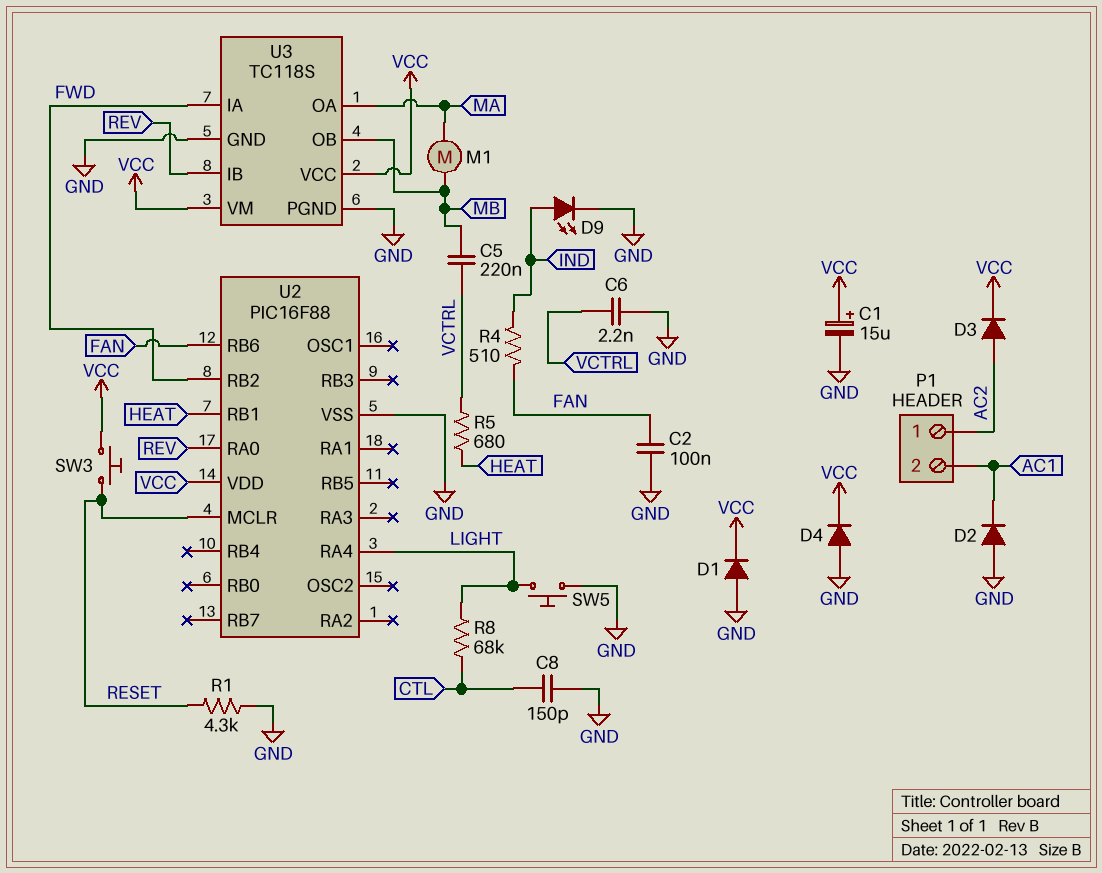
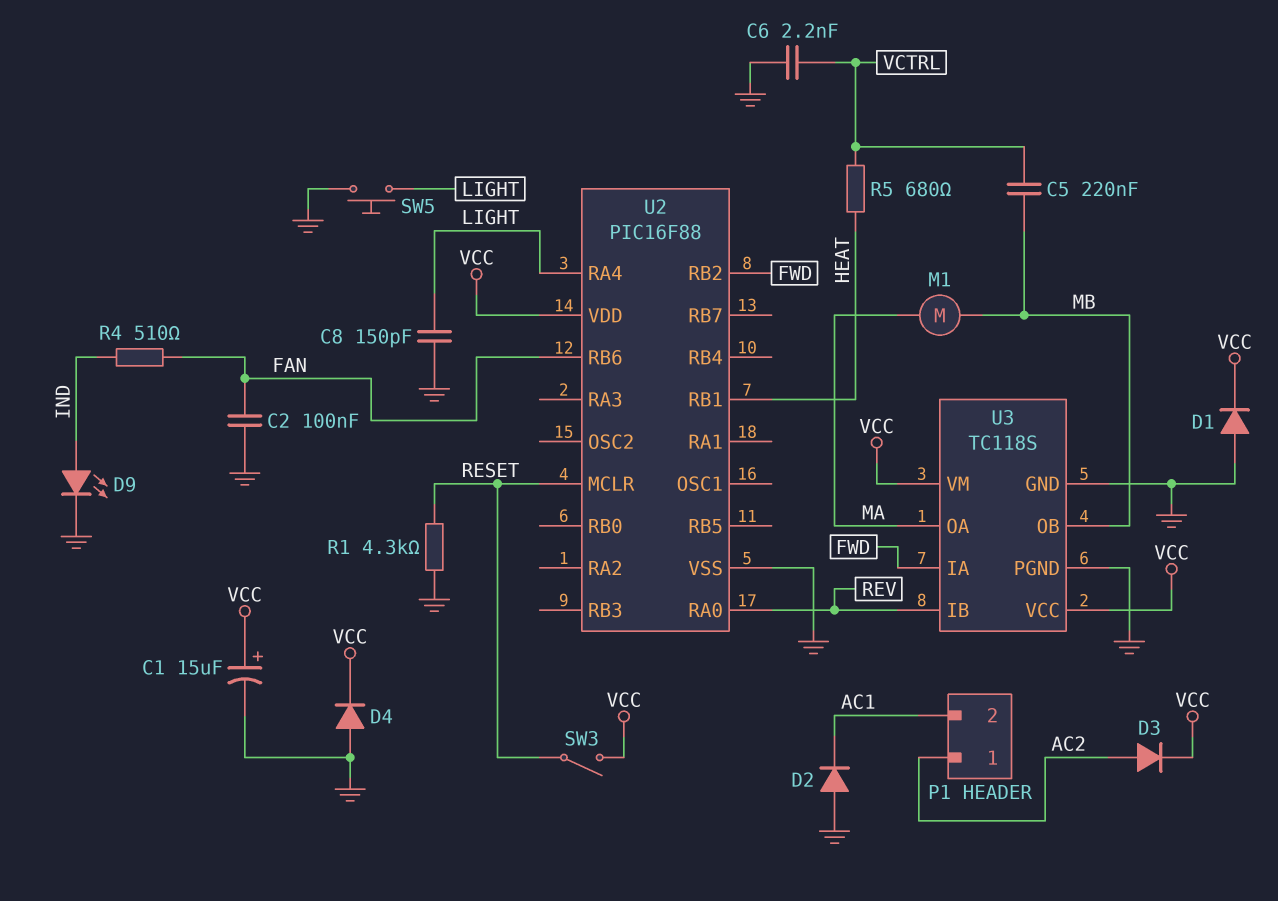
C8: 150pF (CTL, GND) -> 150pF (GND, LIGHT)
R8: 68k (CTL, LIGHT) -> none
SW3: button (RESET, VCC) -> switch (RESET, VCC)

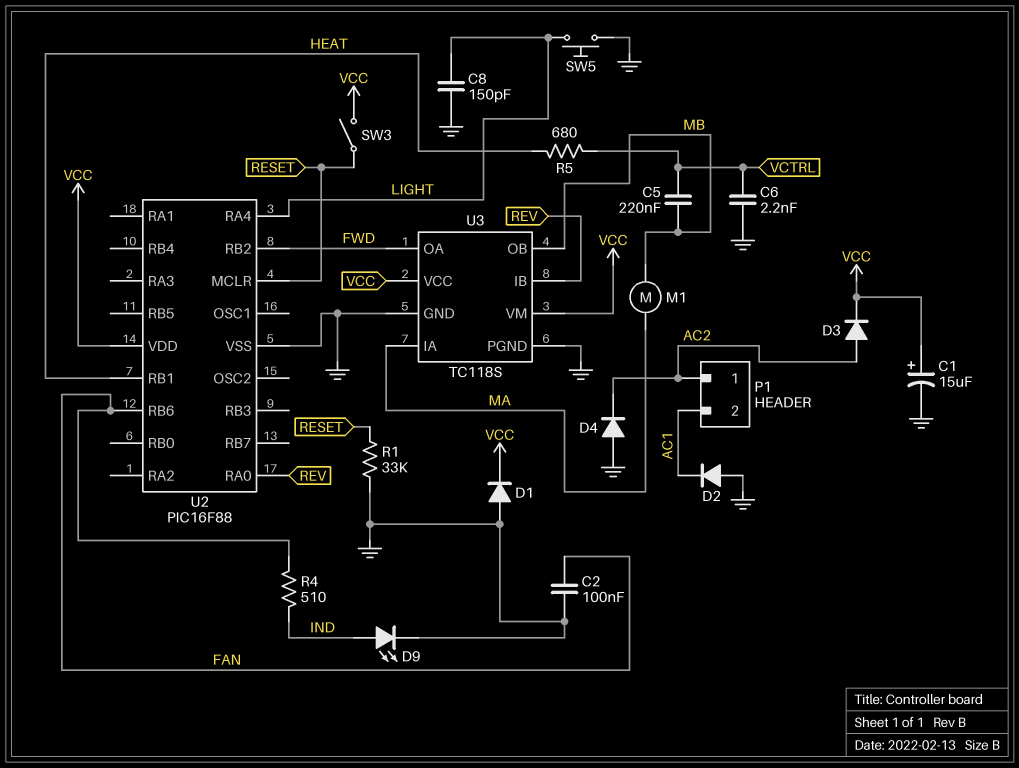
D4: diode (A GND, K VCC) -> diode (A GND, K AC2)
R1: 4.3k (GND, RESET) -> 33k (GND, RESET)
U3 pin IA: FWD -> MA
U3 pin OA: MA -> FWD

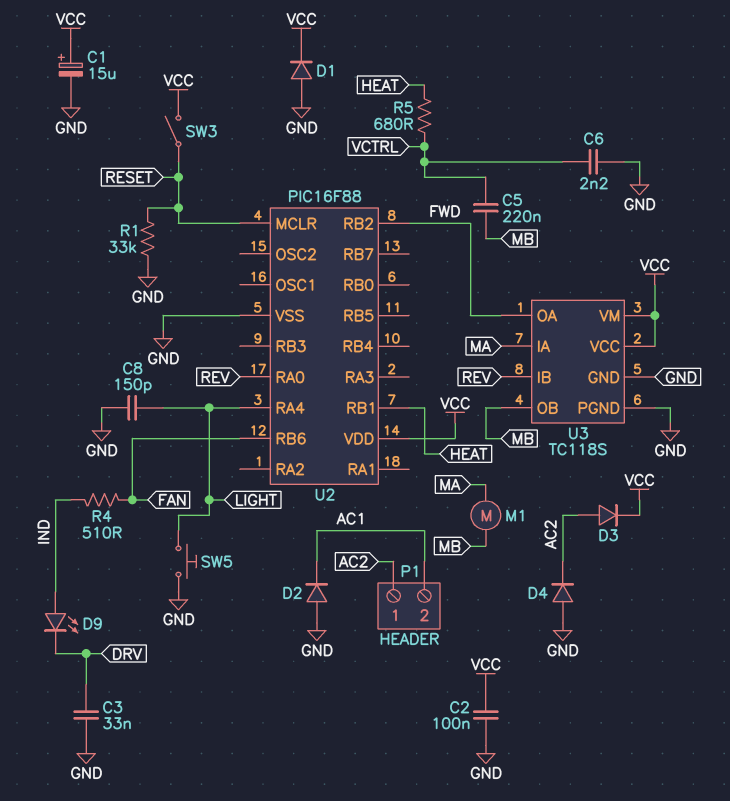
C2: 100nF (FAN, GND) -> 100nF (GND, VCC)
C3: none -> 33nF (DRV, GND)
D9: LED (A IND, K GND) -> LED (A IND, K DRV)

